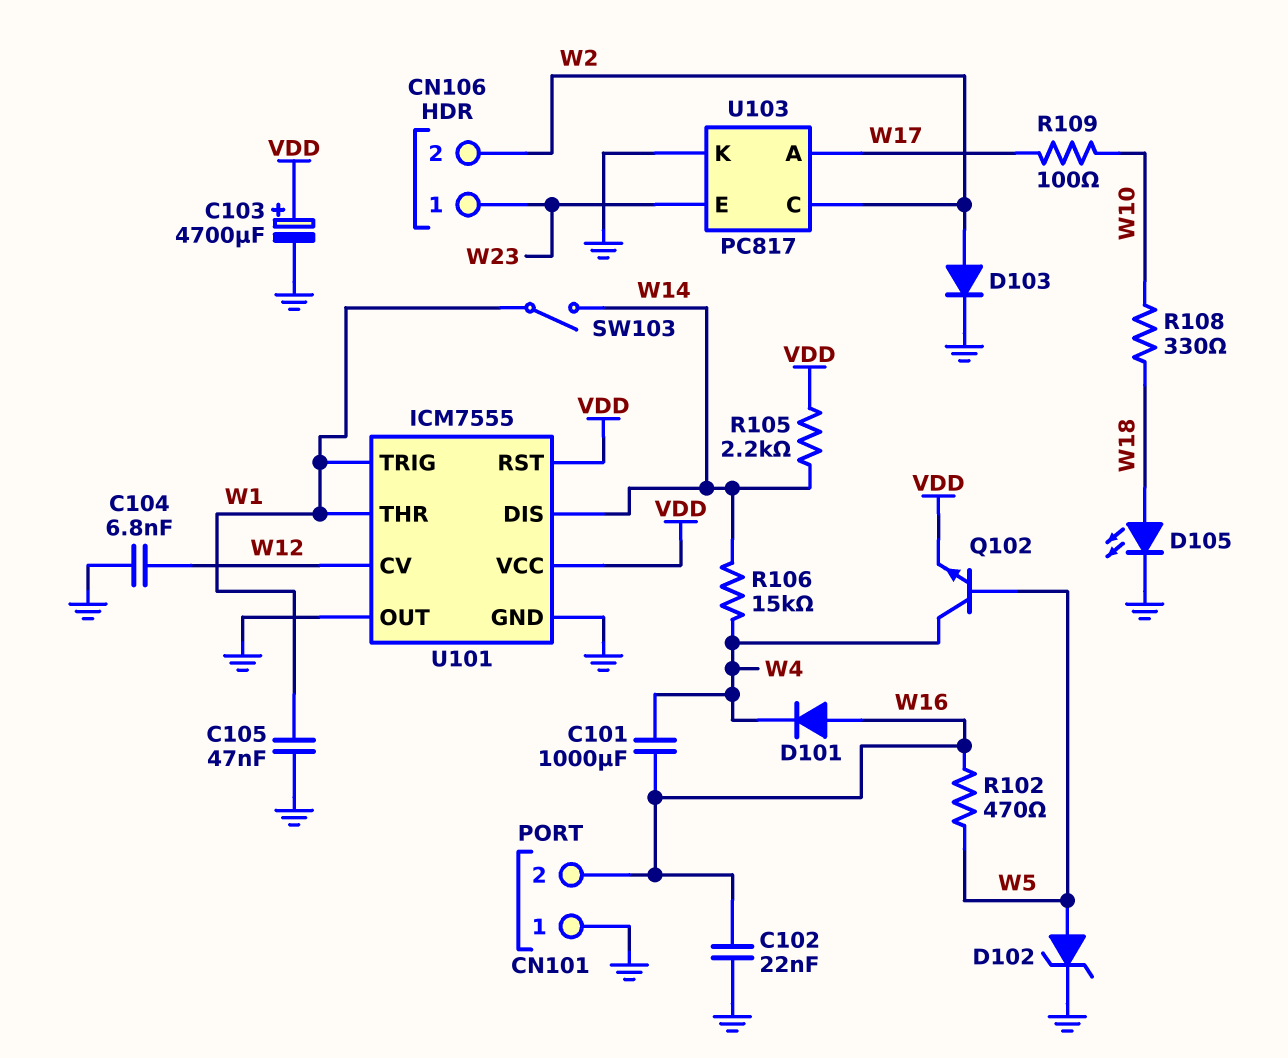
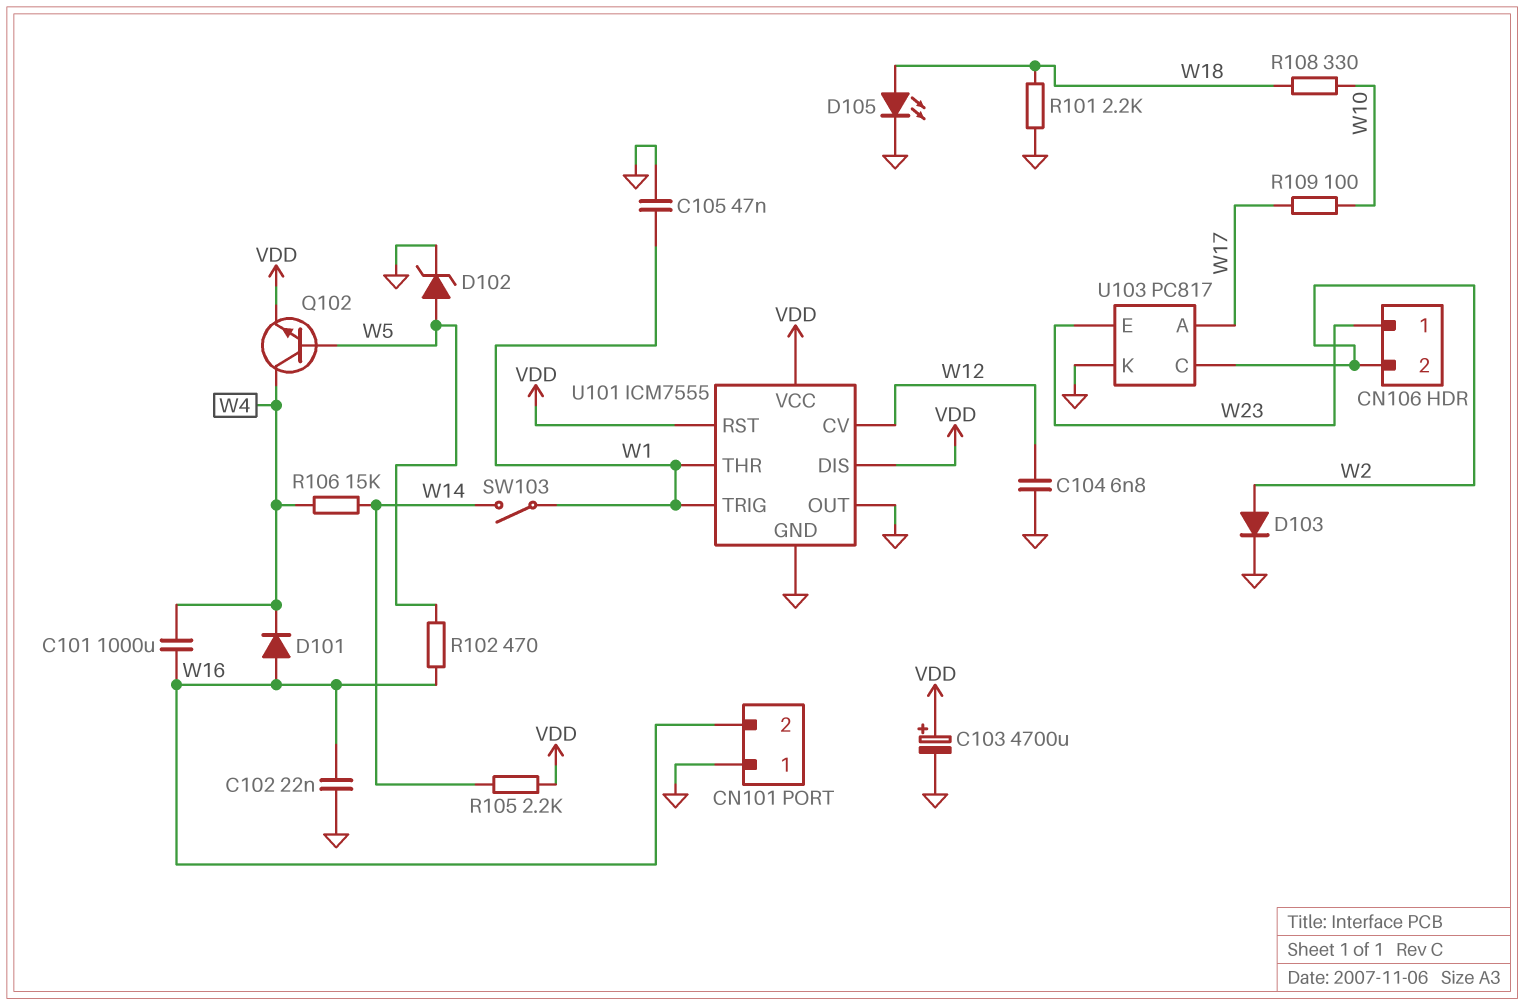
R101: none -> 2.2k (GND, W18)
U101 pin DIS: W14 -> VDD

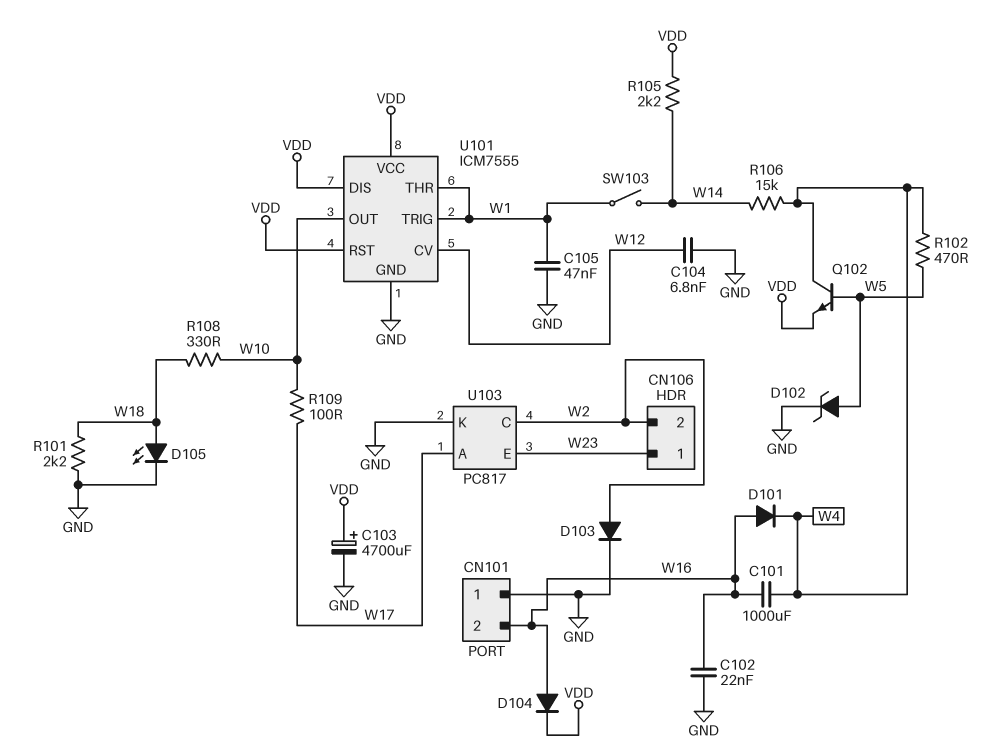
D104: none -> diode (A W16, K VDD)
R102: 470 (W5, W16) -> 470 (W4, W5)
U101 pin OUT: GND -> W10

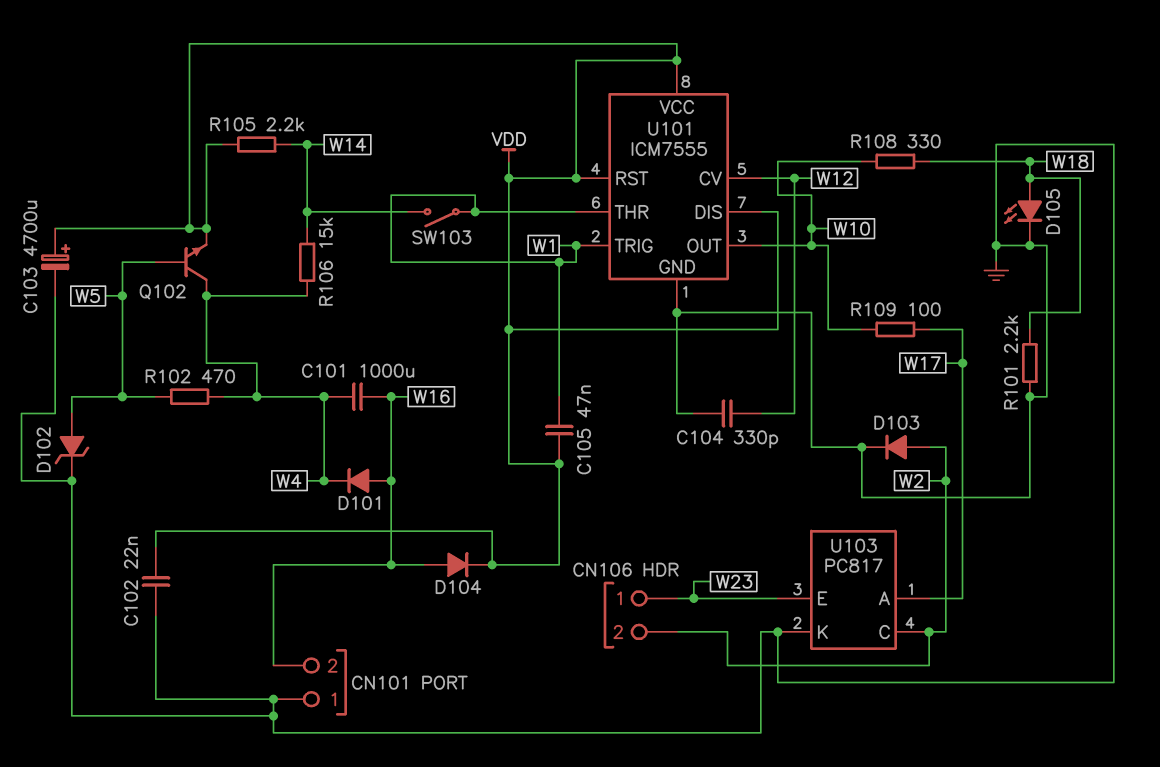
C102: 22nF (GND, W16) -> 22nF (GND, VDD)
C104: 6.8nF (GND, W12) -> 330pF (GND, W12)
C105: 47nF (GND, W1) -> 47nF (VDD, W1)

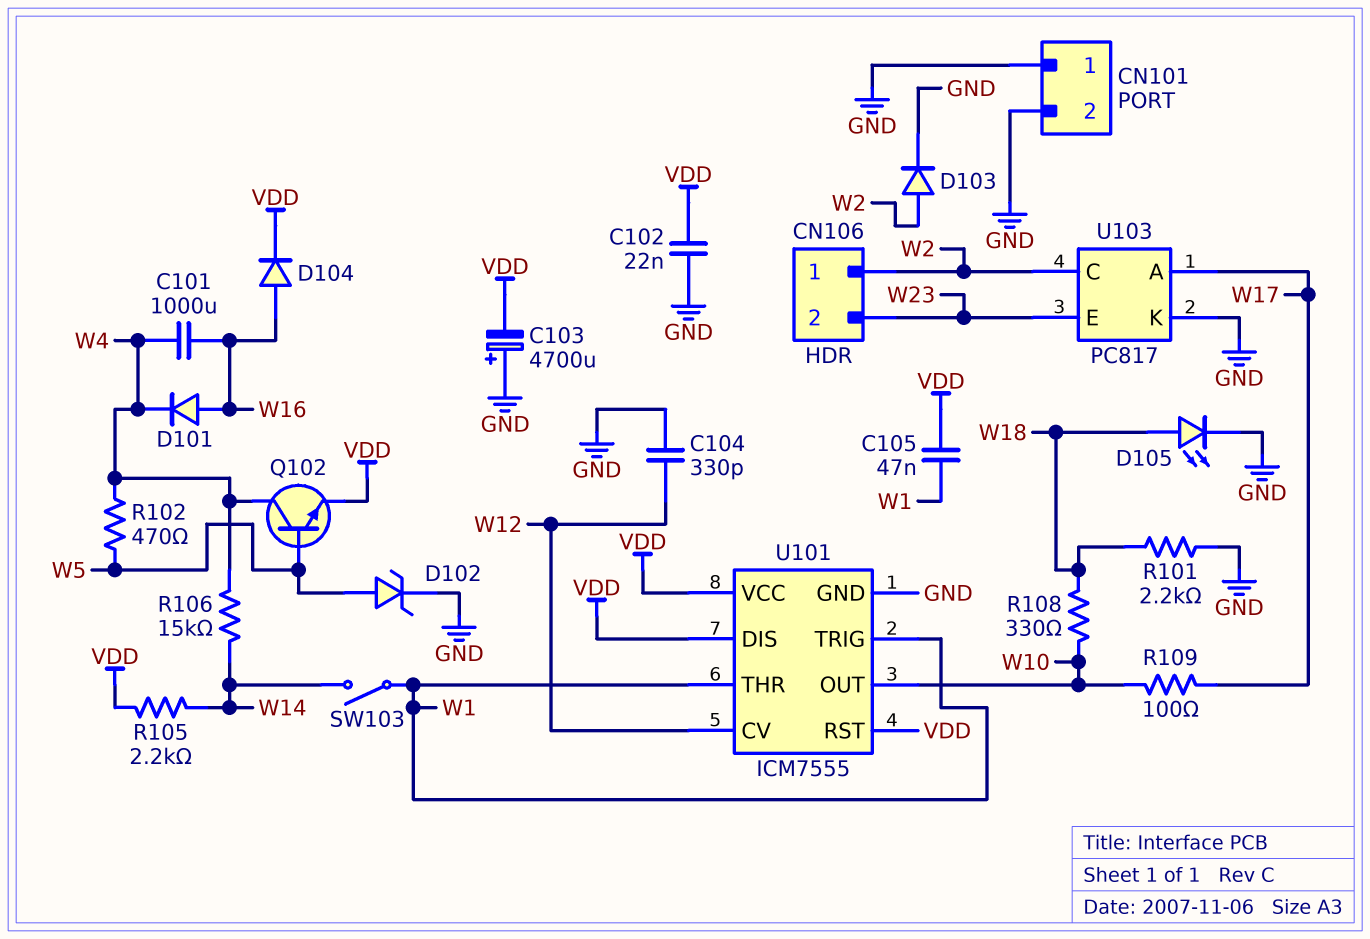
C103: 4700uF (plus VDD, minus GND) -> 4700uF (plus GND, minus VDD)
CN101 pin 2: W16 -> GND
CN106 pin 1: W23 -> W2
CN106 pin 2: W2 -> W23

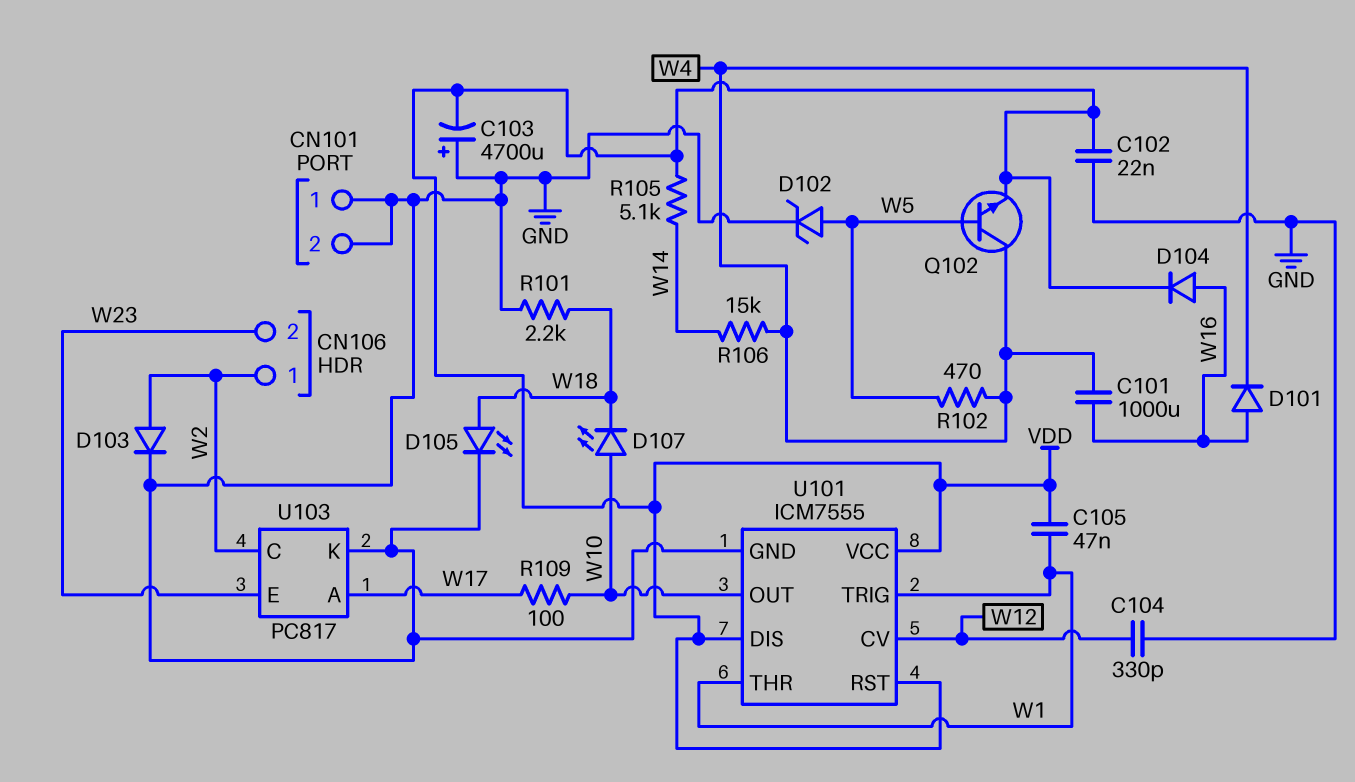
D107: none -> LED (A W10, K W18)
R105: 2.2k (VDD, W14) -> 5.1k (VDD, W14)
R108: 330 (W10, W18) -> none
SW103: switch (W1, W14) -> none

